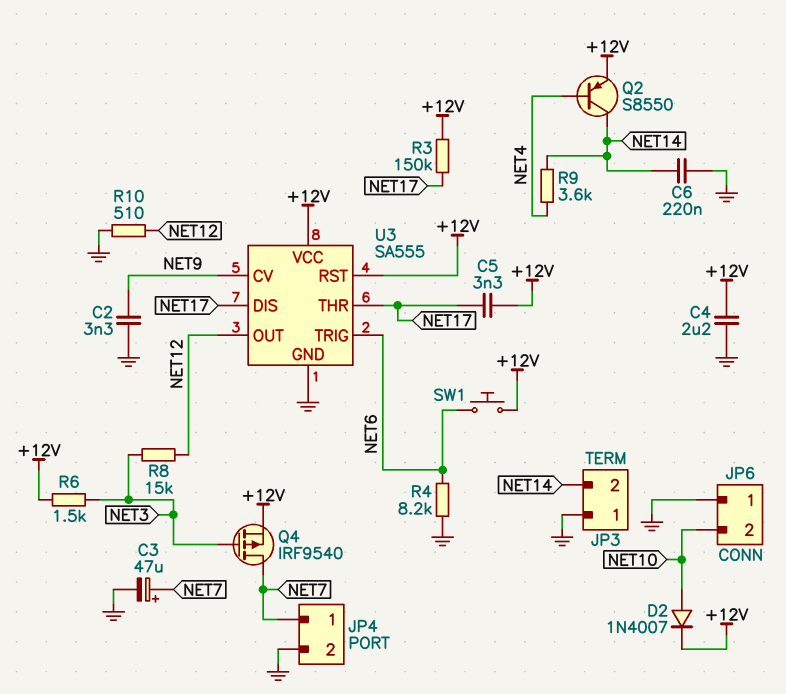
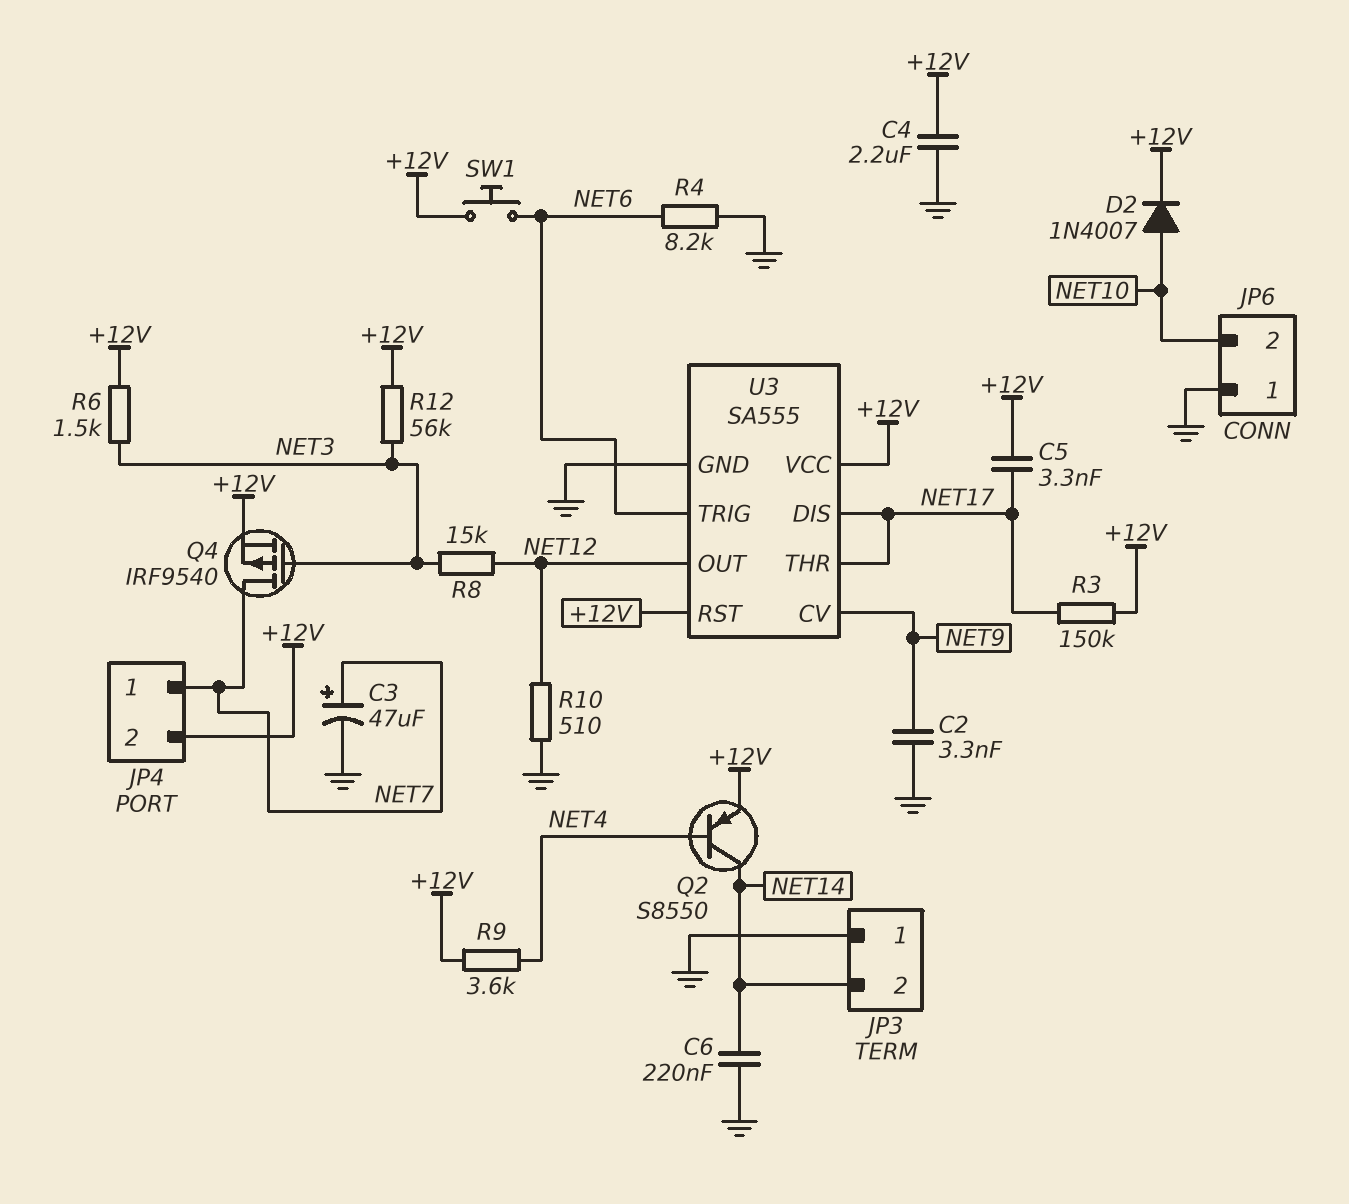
JP4 pin 2: GND -> +12V
R9: 3.6k (NET4, NET14) -> 3.6k (+12V, NET4)
R12: none -> 56k (+12V, NET3)

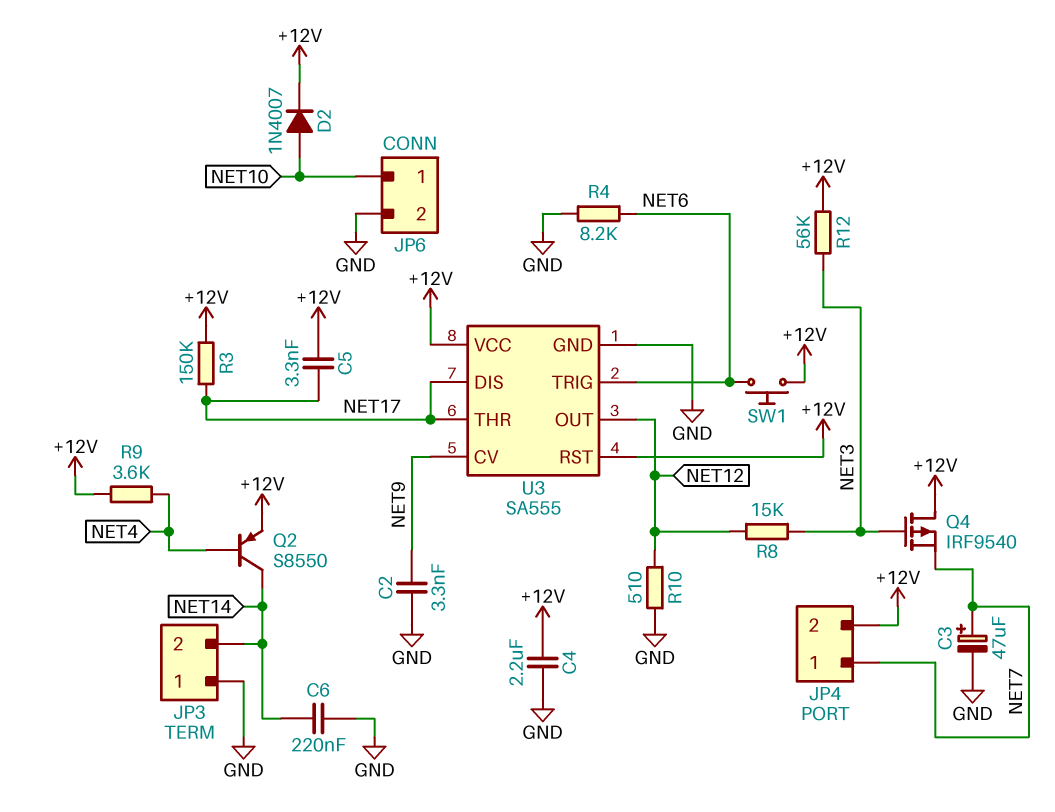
JP6 pin 1: GND -> NET10
JP6 pin 2: NET10 -> GND
Q4: PMOS IRF9540 (G NET3, D NET7, S +12V) -> PMOS IRF9540 (G NET3, D +12V, S NET7)
R6: 1.5k (+12V, NET3) -> none

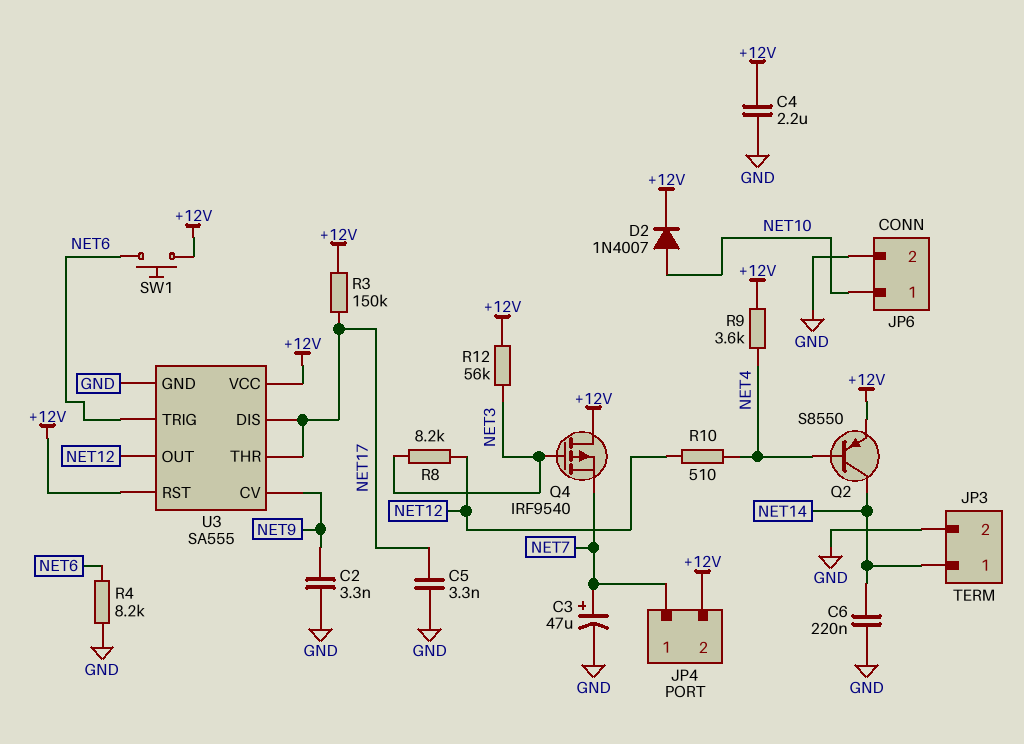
C5: 3.3nF (+12V, NET17) -> 3.3nF (GND, NET17)
JP3 pin 1: GND -> NET14
JP3 pin 2: NET14 -> GND
R8: 15k (NET3, NET12) -> 8.2k (NET3, NET12)
R10: 510 (GND, NET12) -> 510 (NET4, NET12)

